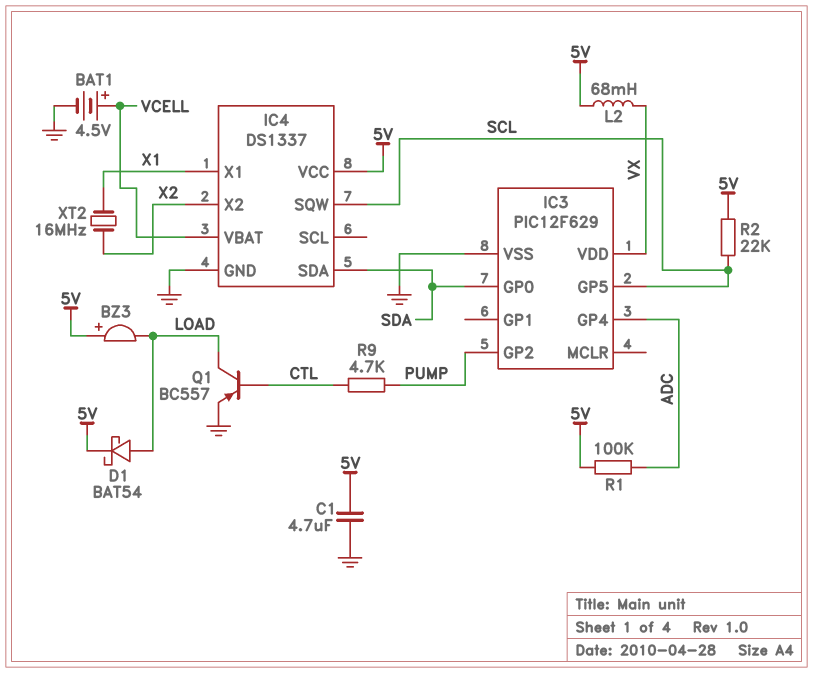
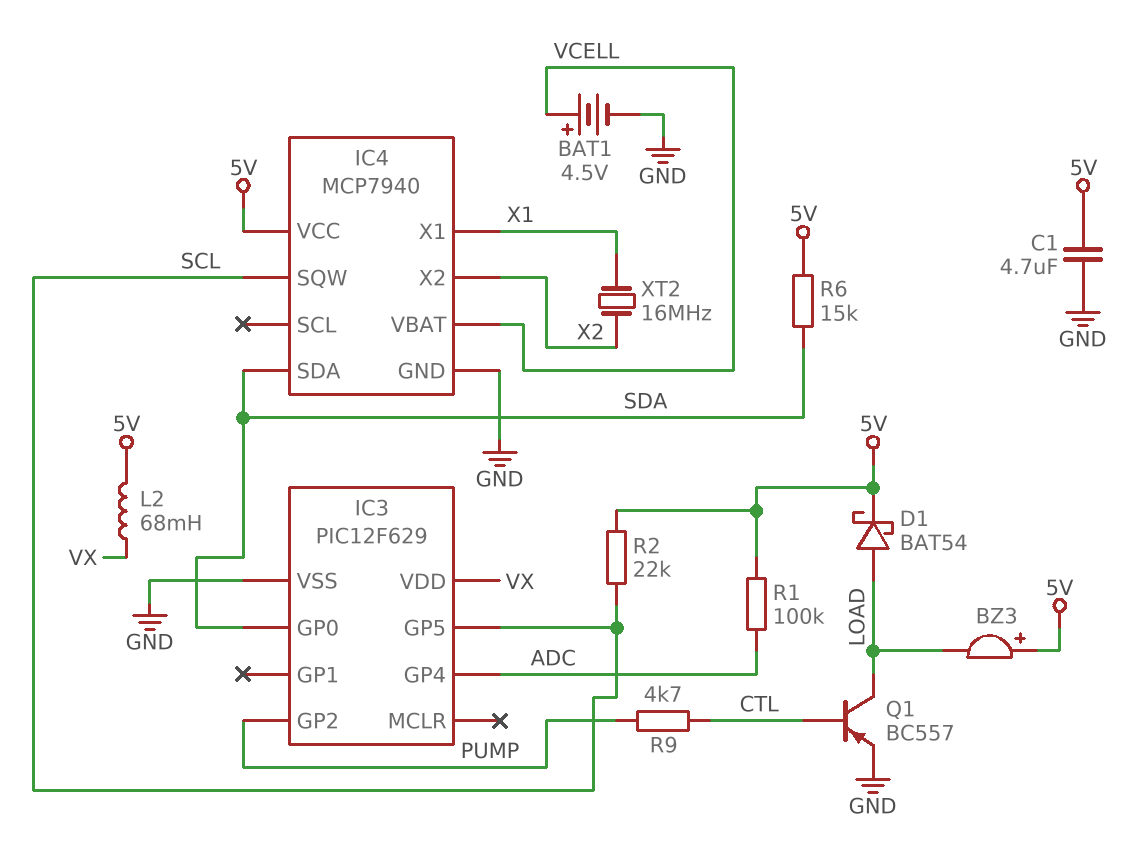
IC4: DS1337 -> MCP7940
R6: none -> 15k (5V, SDA)

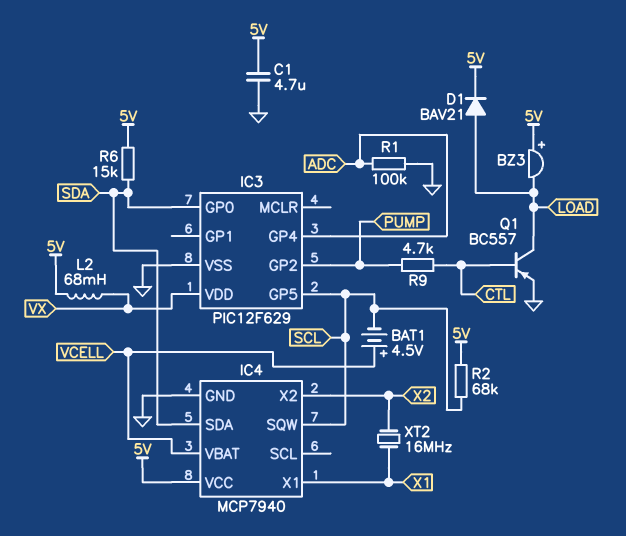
BAT1: 4.5V (plus VCELL, minus GND) -> 4.5V (plus VCELL, minus SCL)
D1: schottky BAT54 (A LOAD, K 5V) -> diode BAV21 (A LOAD, K 5V)
R1: 100k (5V, ADC) -> 100k (ADC, GND)
R2: 22k (5V, SCL) -> 68k (5V, SCL)

